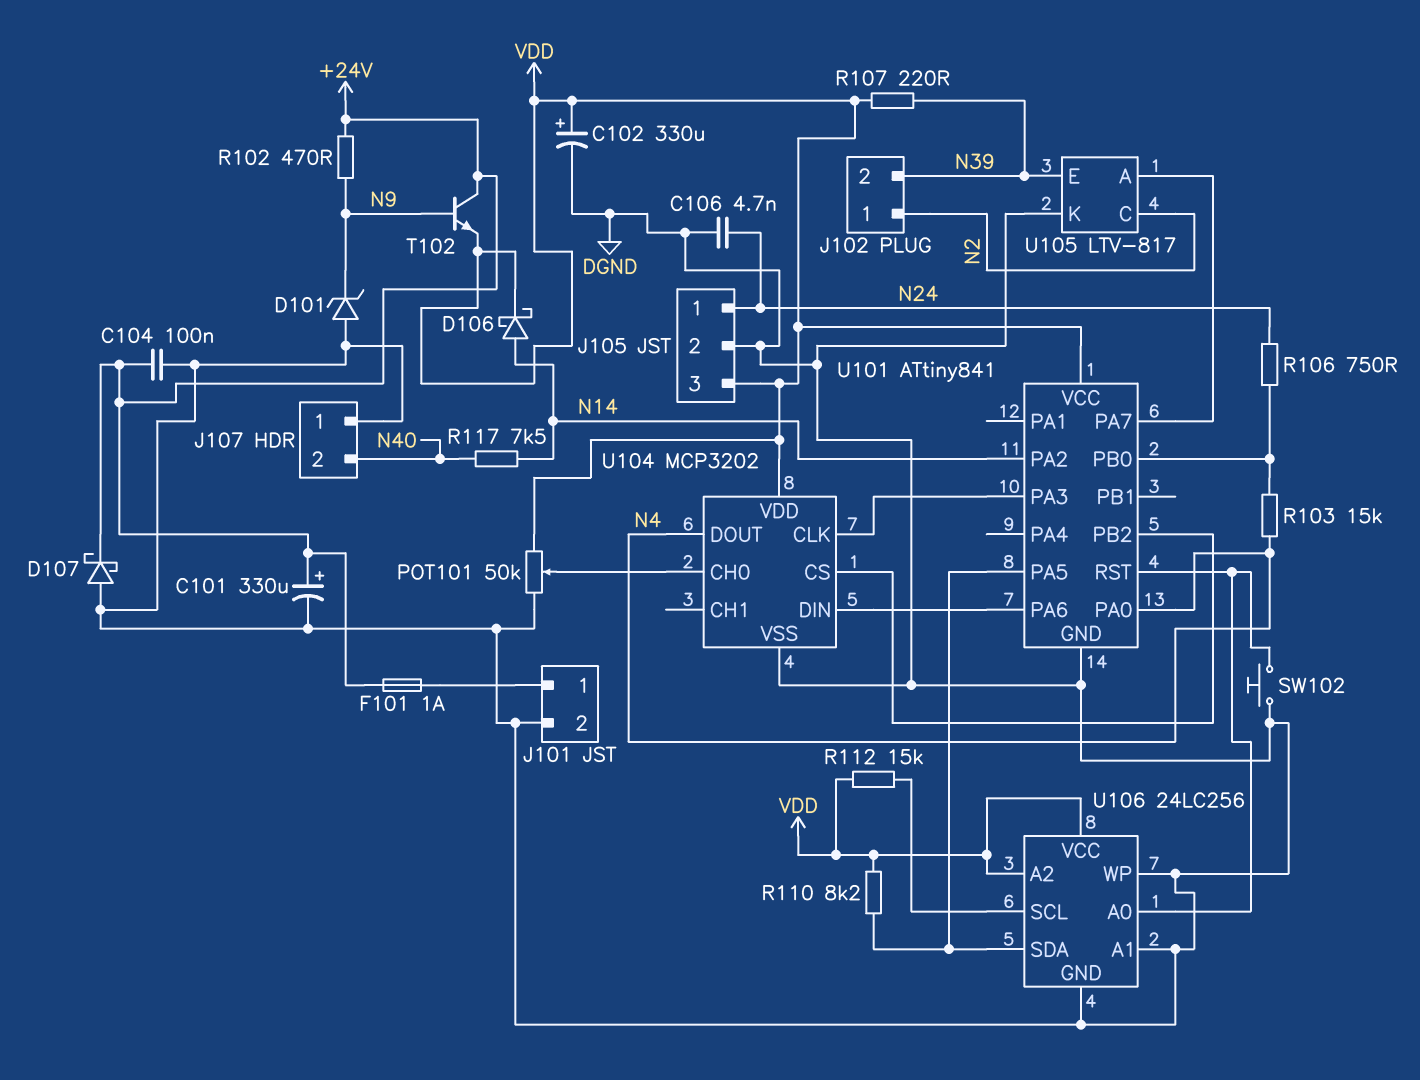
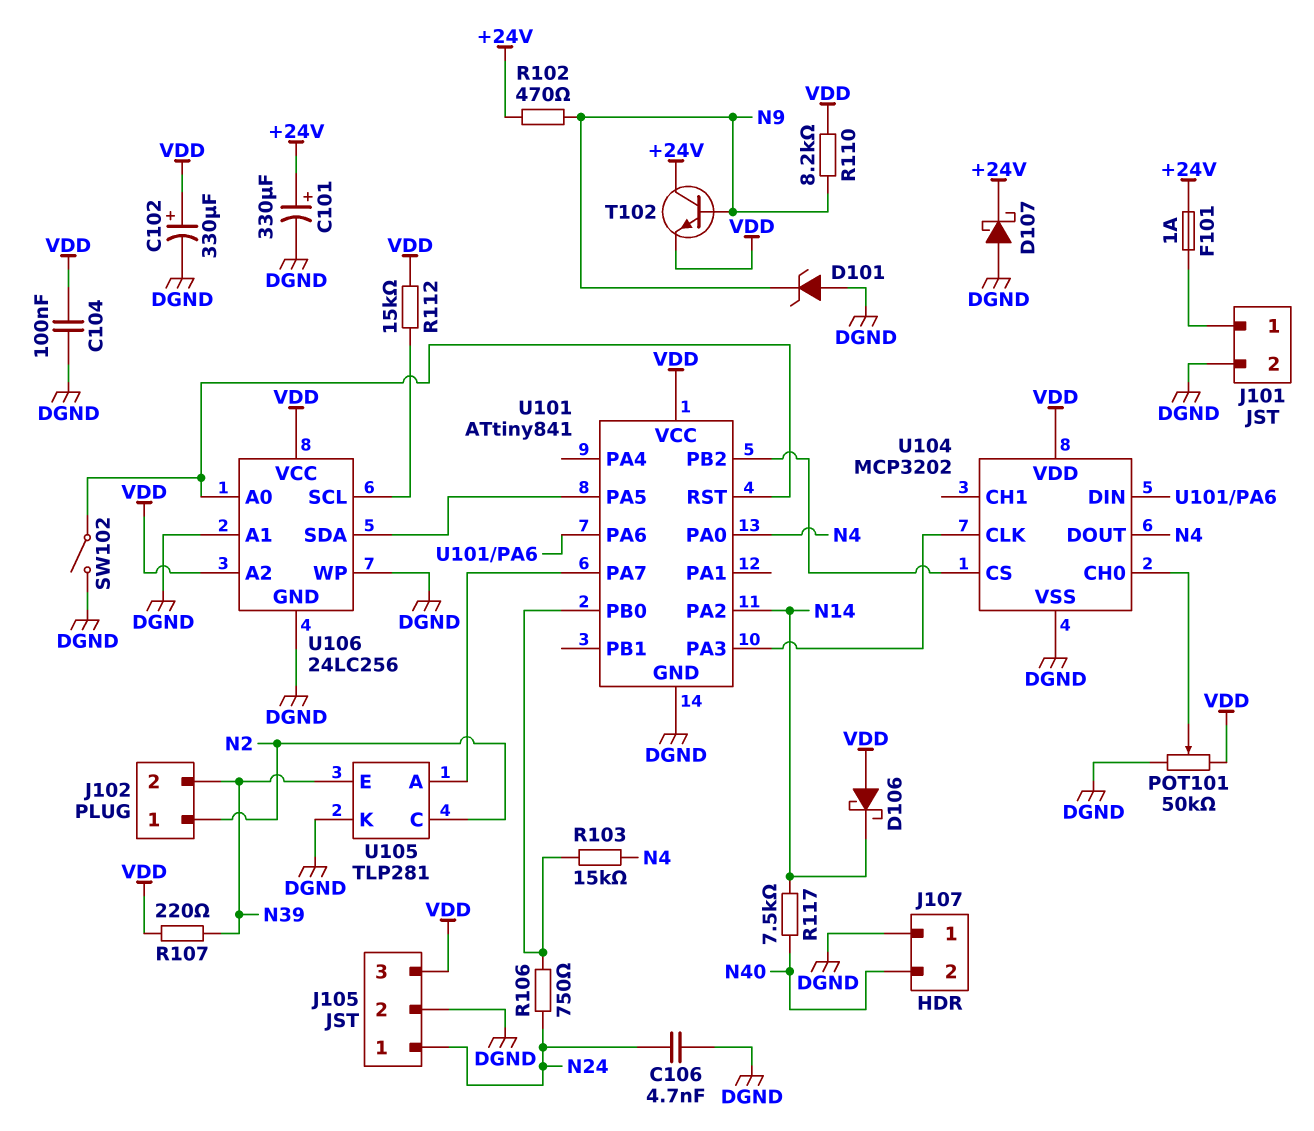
C104: 100nF (+24V, DGND) -> 100nF (DGND, VDD)
D106: schottky (A N14, K VDD) -> schottky (A VDD, K N14)
R110: 8.2k (U101/PA5, VDD) -> 8.2k (N9, VDD)
SW102: button (DGND, U101/RST) -> switch (DGND, U101/RST)
U105: LTV-817 -> TLP281

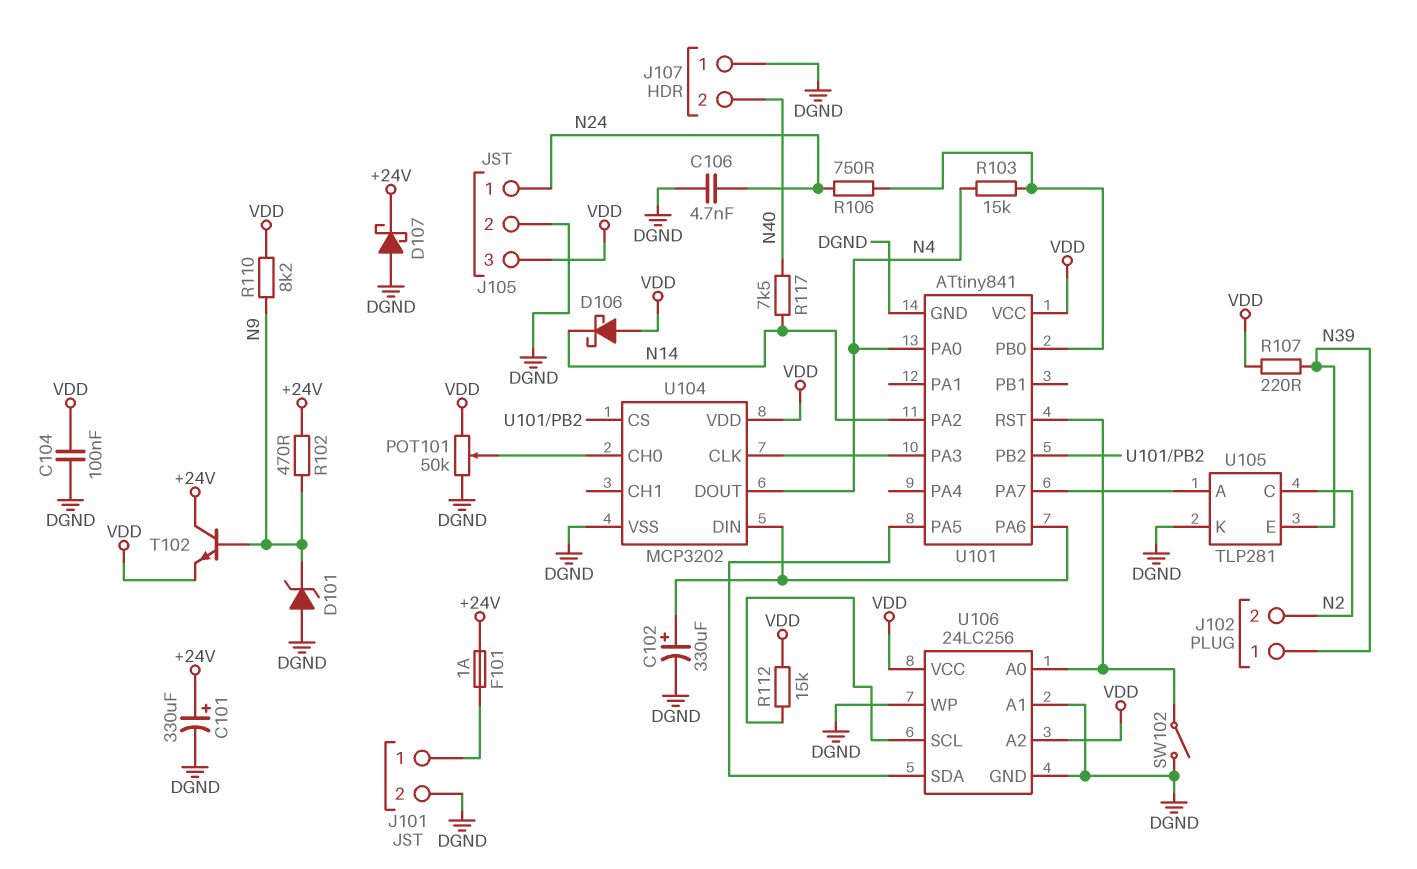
C102: 330uF (plus VDD, minus DGND) -> 330uF (plus U101/PA6, minus DGND)
J102 pin 1: N2 -> N39
J102 pin 2: N39 -> N2

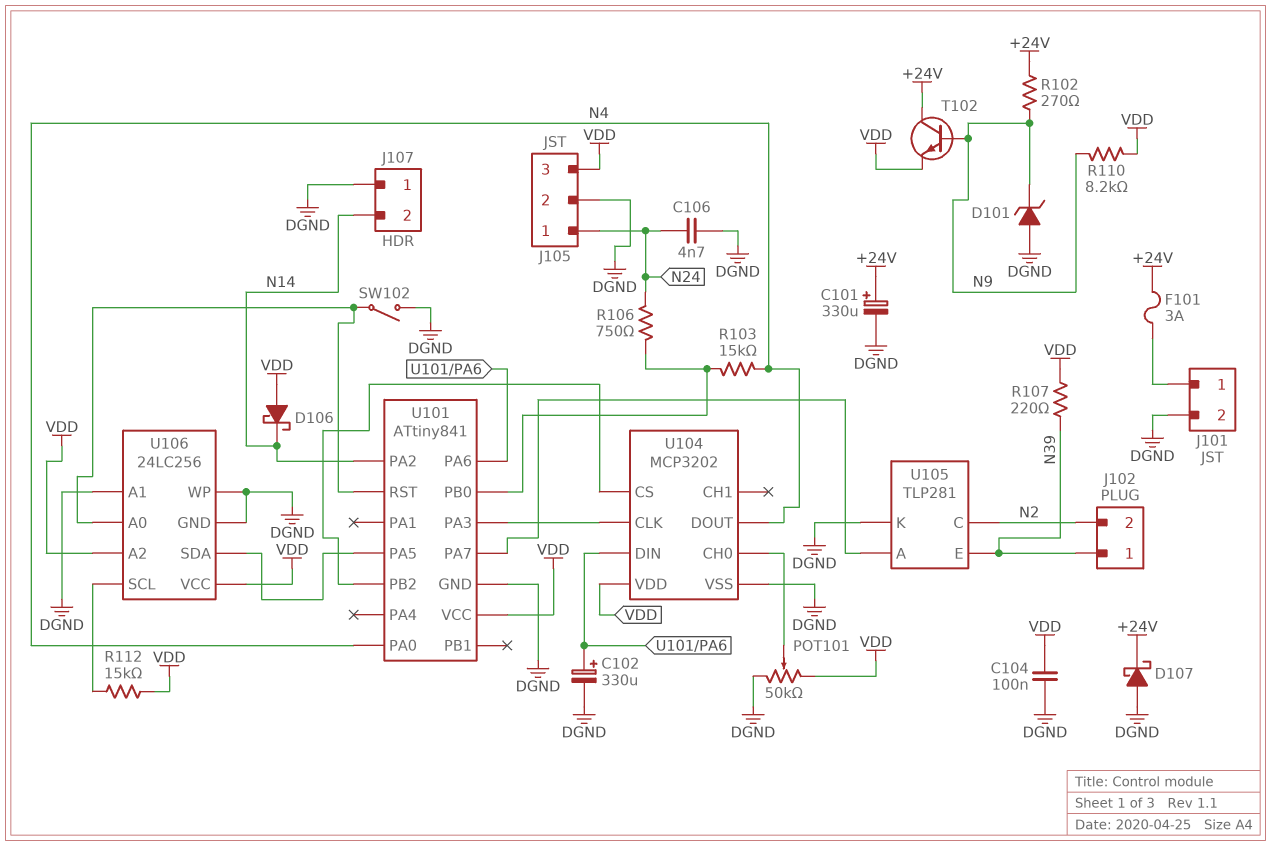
F101: 1A (+24V, J101/1) -> 3A (+24V, J101/1)
J107 pin 2: N40 -> N14
R102: 470 (+24V, N9) -> 270 (+24V, N9)
R117: 7.5k (N14, N40) -> none

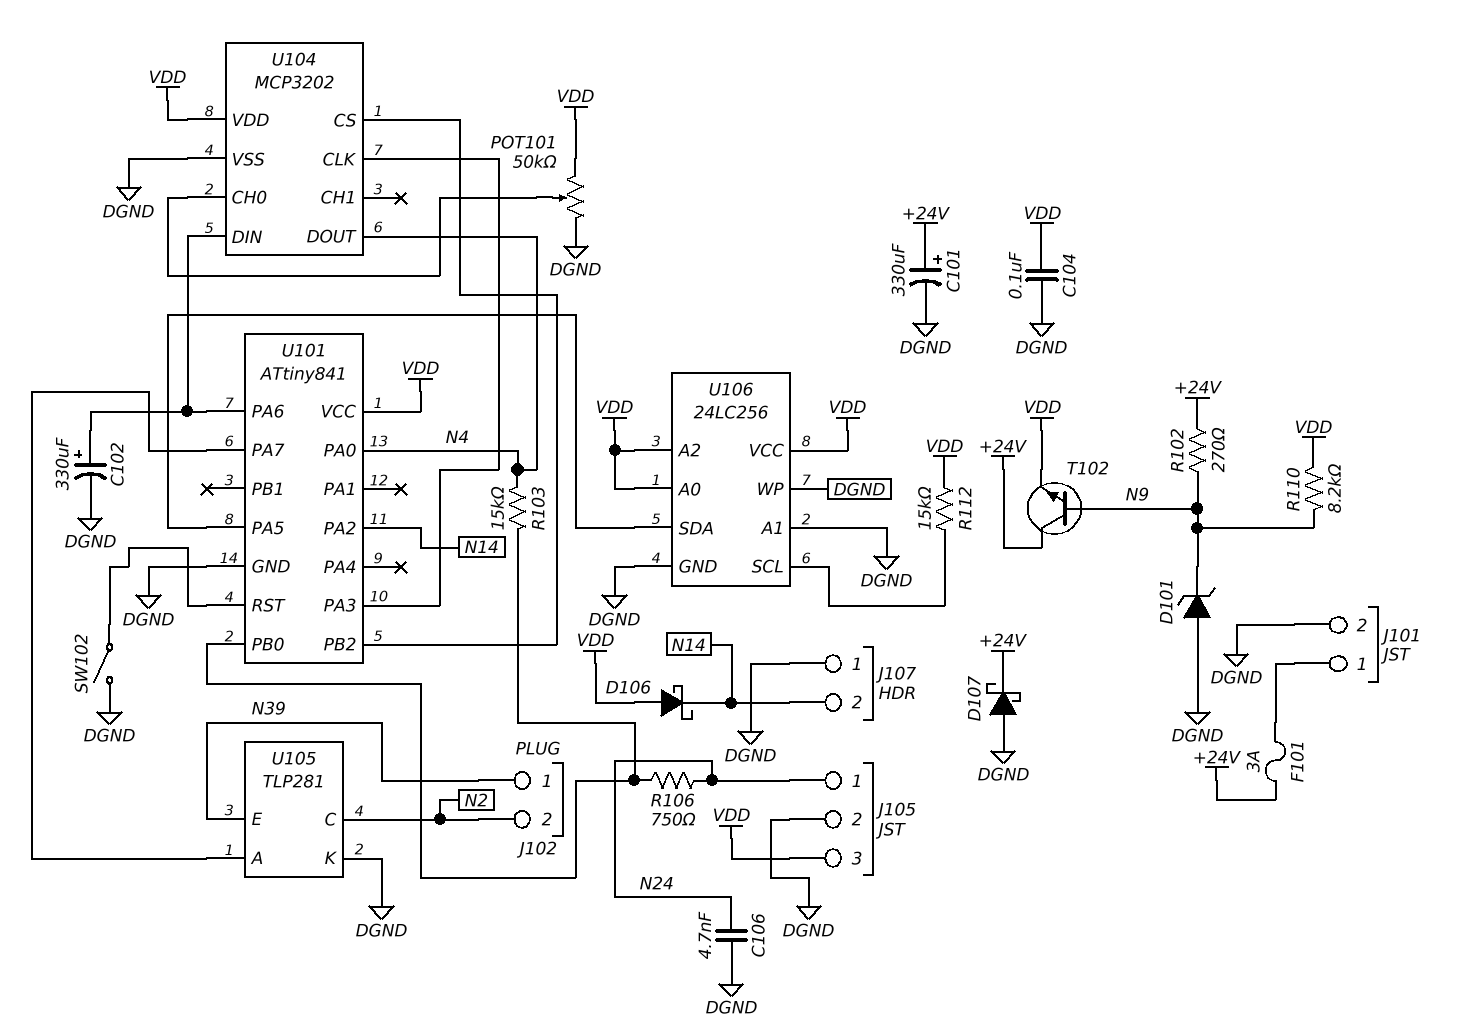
R107: 220 (N39, VDD) -> none
U106 pin A0: U101/RST -> VDD

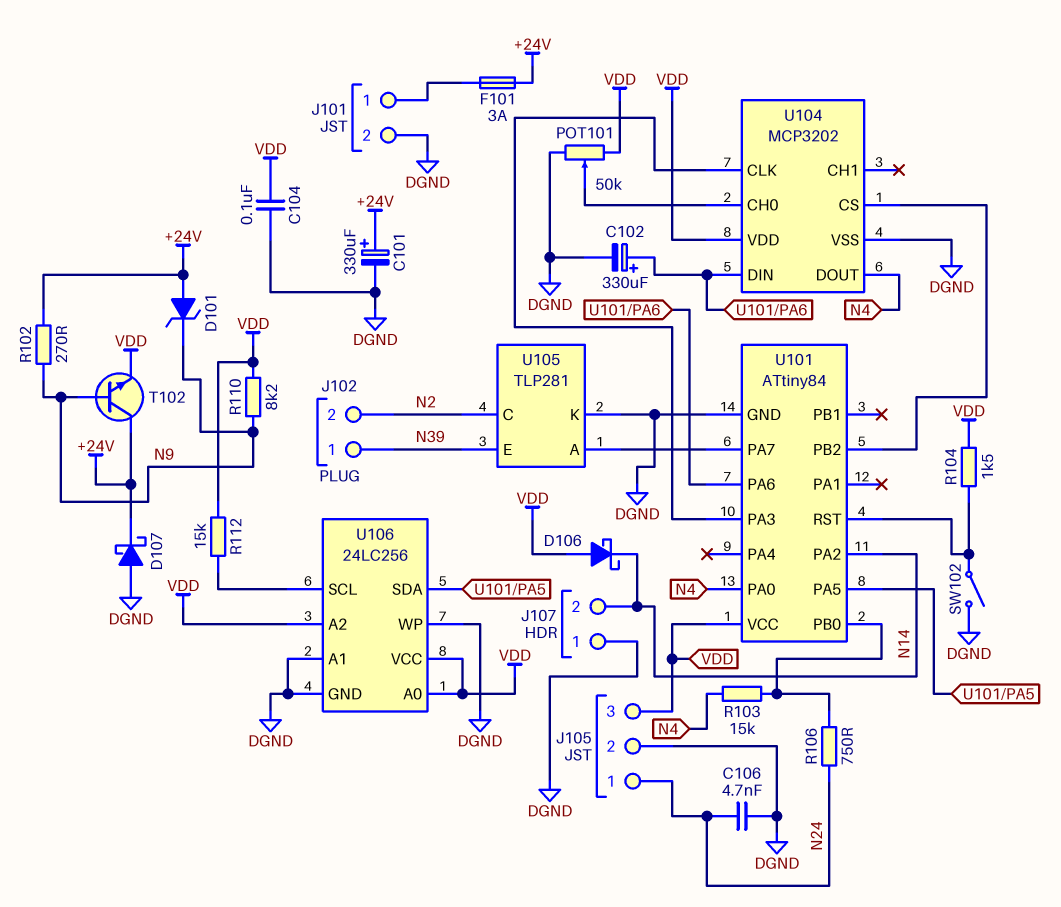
D101: zener (A DGND, K N9) -> zener (A +24V, K N9)
R104: none -> 1.5k (U101/RST, VDD)
U101: ATtiny841 -> ATtiny84

